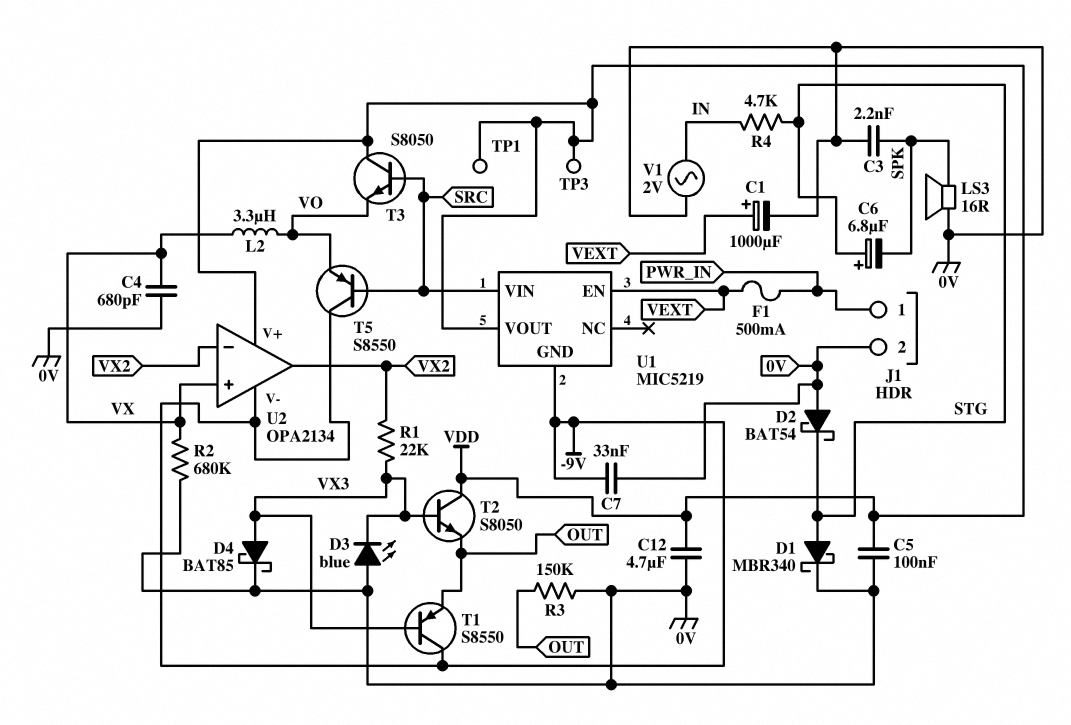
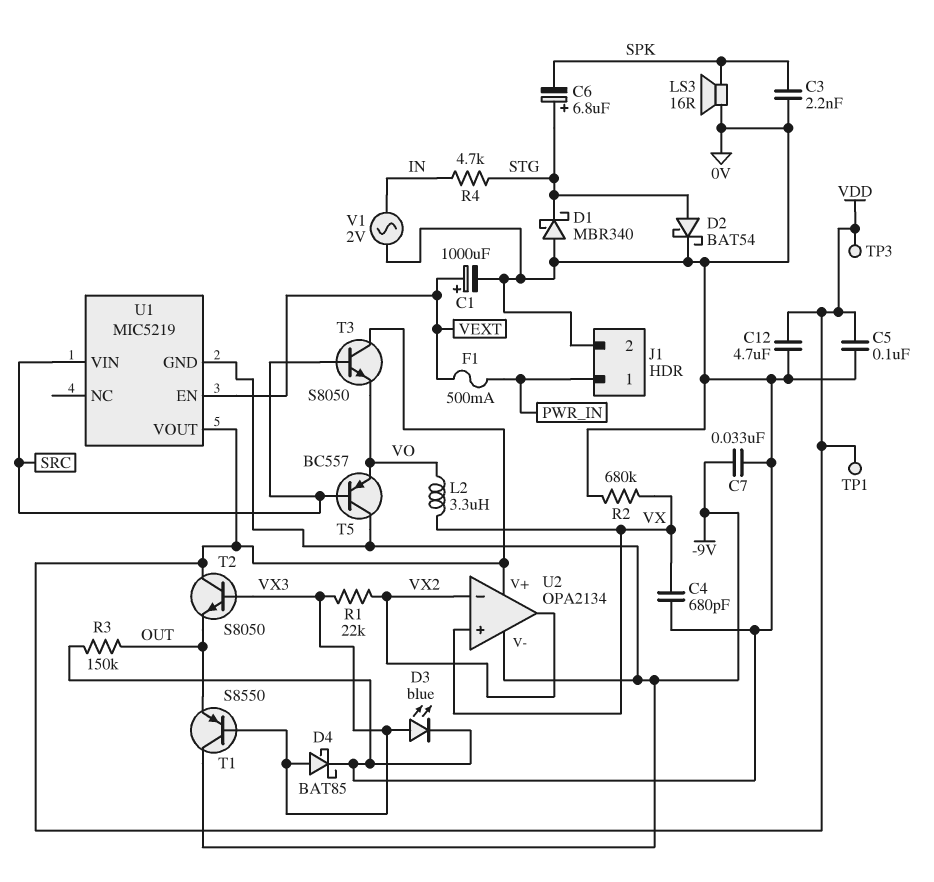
D1: schottky MBR340 (A STG, K 0V) -> schottky MBR340 (A 0V, K STG)
D2: schottky BAT54 (A 0V, K STG) -> schottky BAT54 (A STG, K 0V)
D3: LED blue (A 0V, K VX3) -> LED blue (A VX3, K 0V)
T5: PNP S8550 (B SRC, C -9V, E VO) -> PNP BC557 (B SRC, C -9V, E VO)

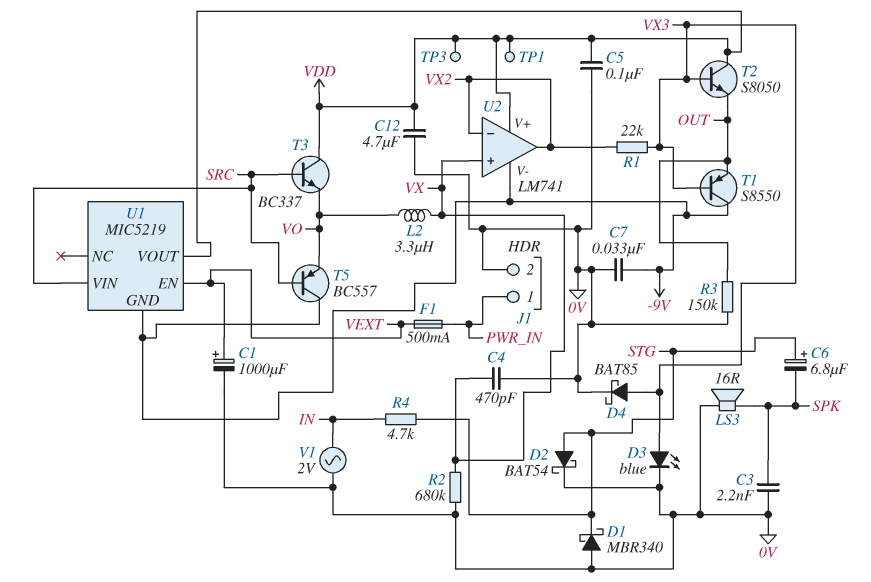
C4: 680pF (0V, VX) -> 470pF (0V, VX)
T3: NPN S8050 (B SRC, C VDD, E VO) -> NPN BC337 (B SRC, C VDD, E VO)
U2: OPA2134 -> LM741

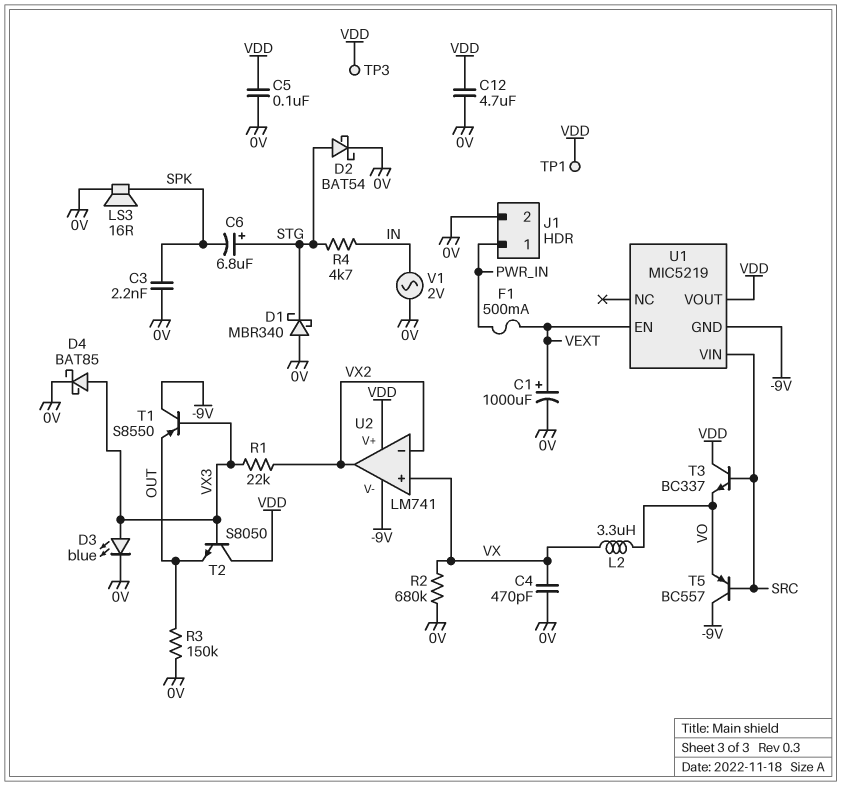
C7: 33nF (-9V, 0V) -> none

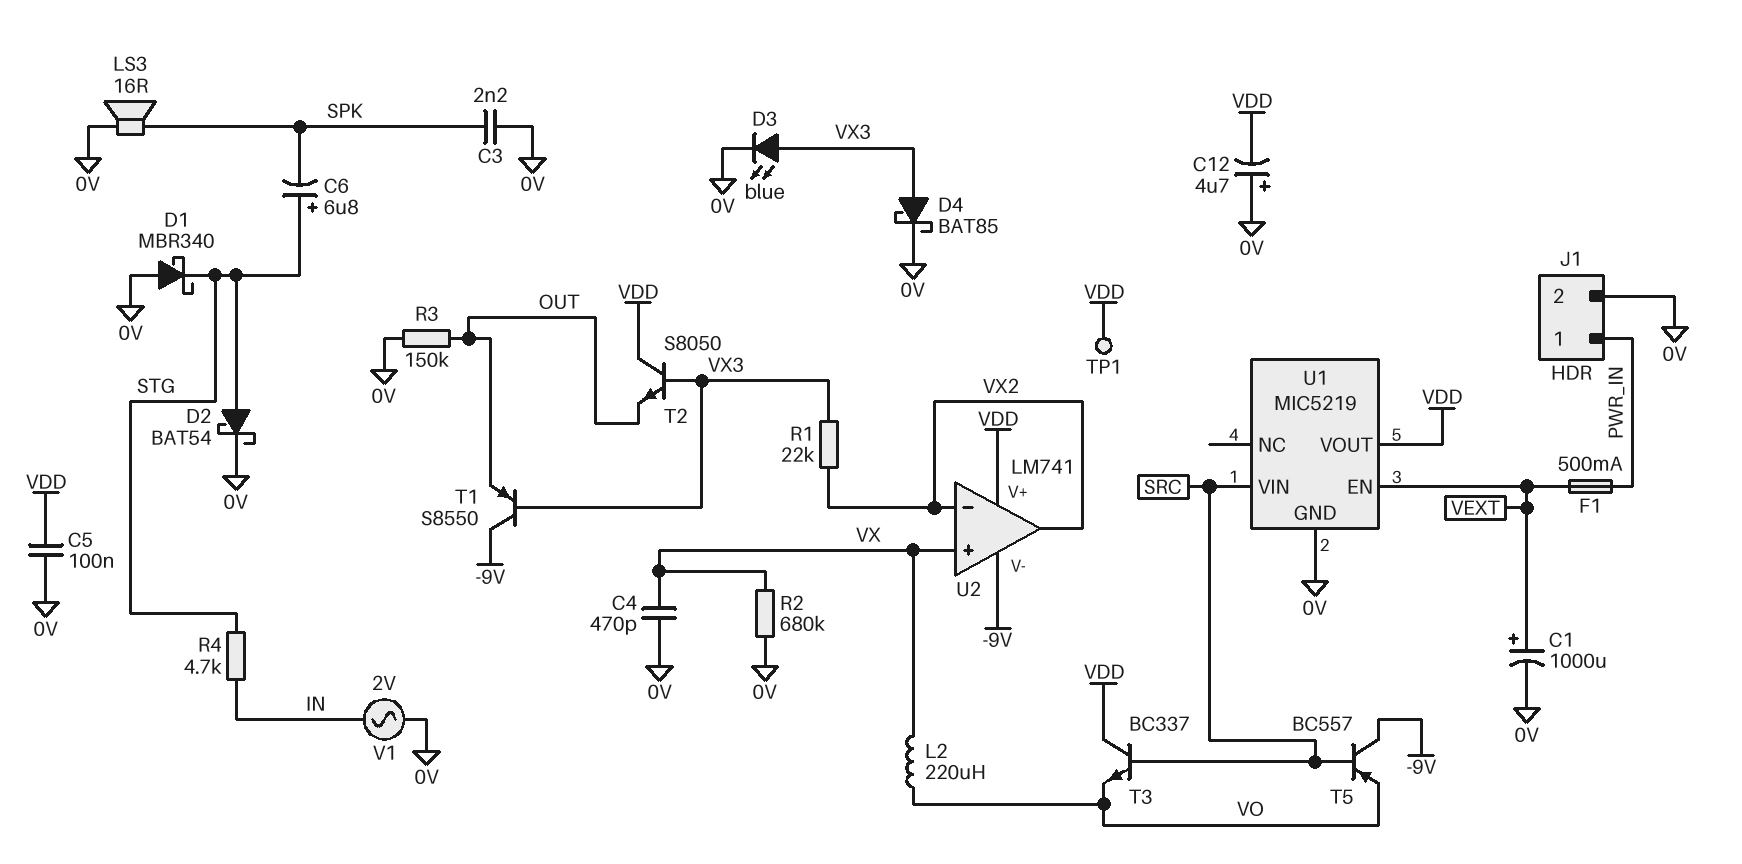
C12: 4.7uF (0V, VDD) -> 4.7uF (plus 0V, minus VDD)
L2: 3.3uH (VO, VX) -> 220uH (VO, VX)
TP3: test point (VDD) -> none
U1 pin GND: -9V -> 0V

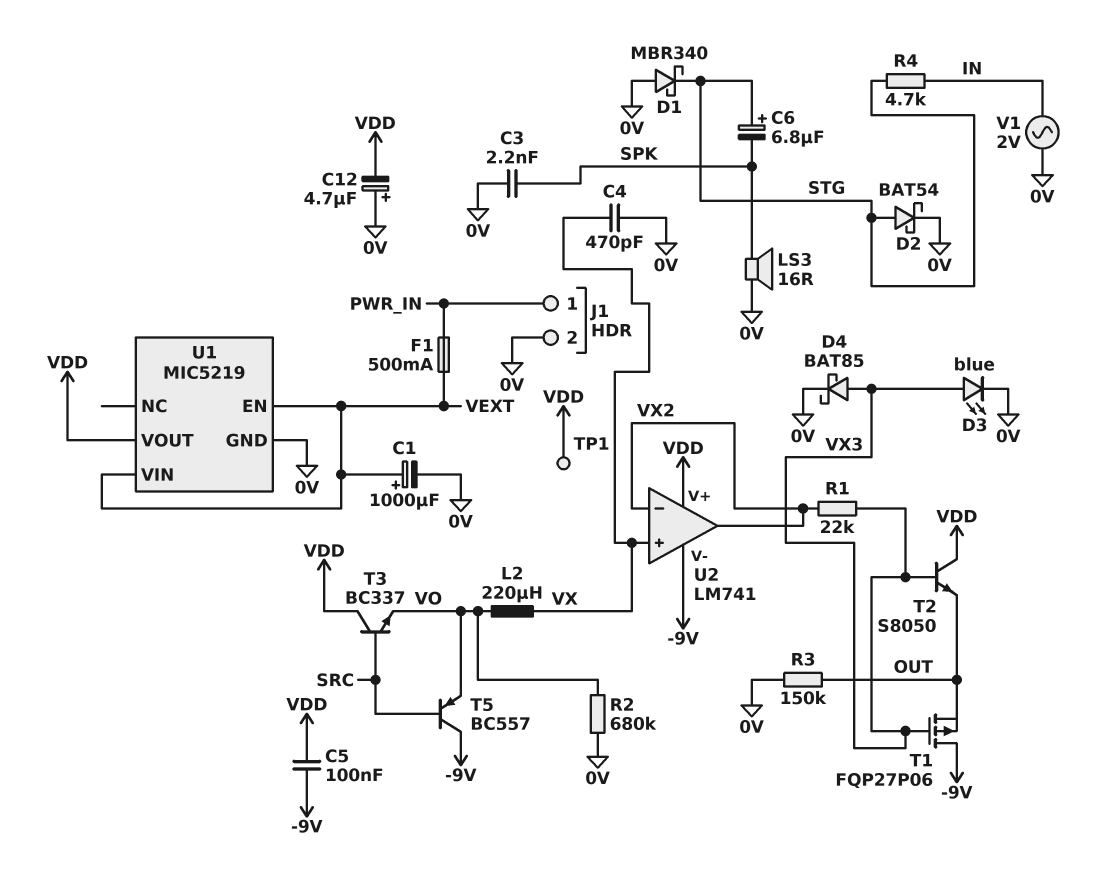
C5: 100nF (0V, VDD) -> 100nF (-9V, VDD)
R2: 680k (0V, VX) -> 680k (0V, VO)
T1: PNP S8550 (B VX3, C -9V, E OUT) -> PMOS FQP27P06 (G VX3, D -9V, S OUT)
U1 pin VIN: SRC -> VEXT

